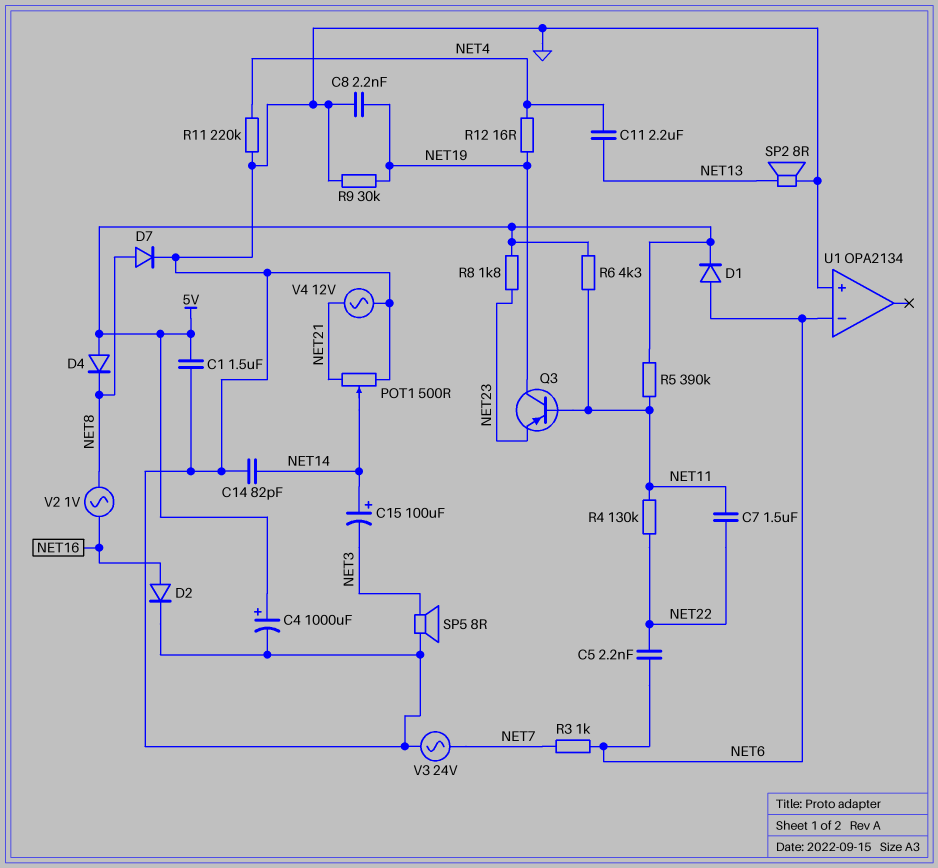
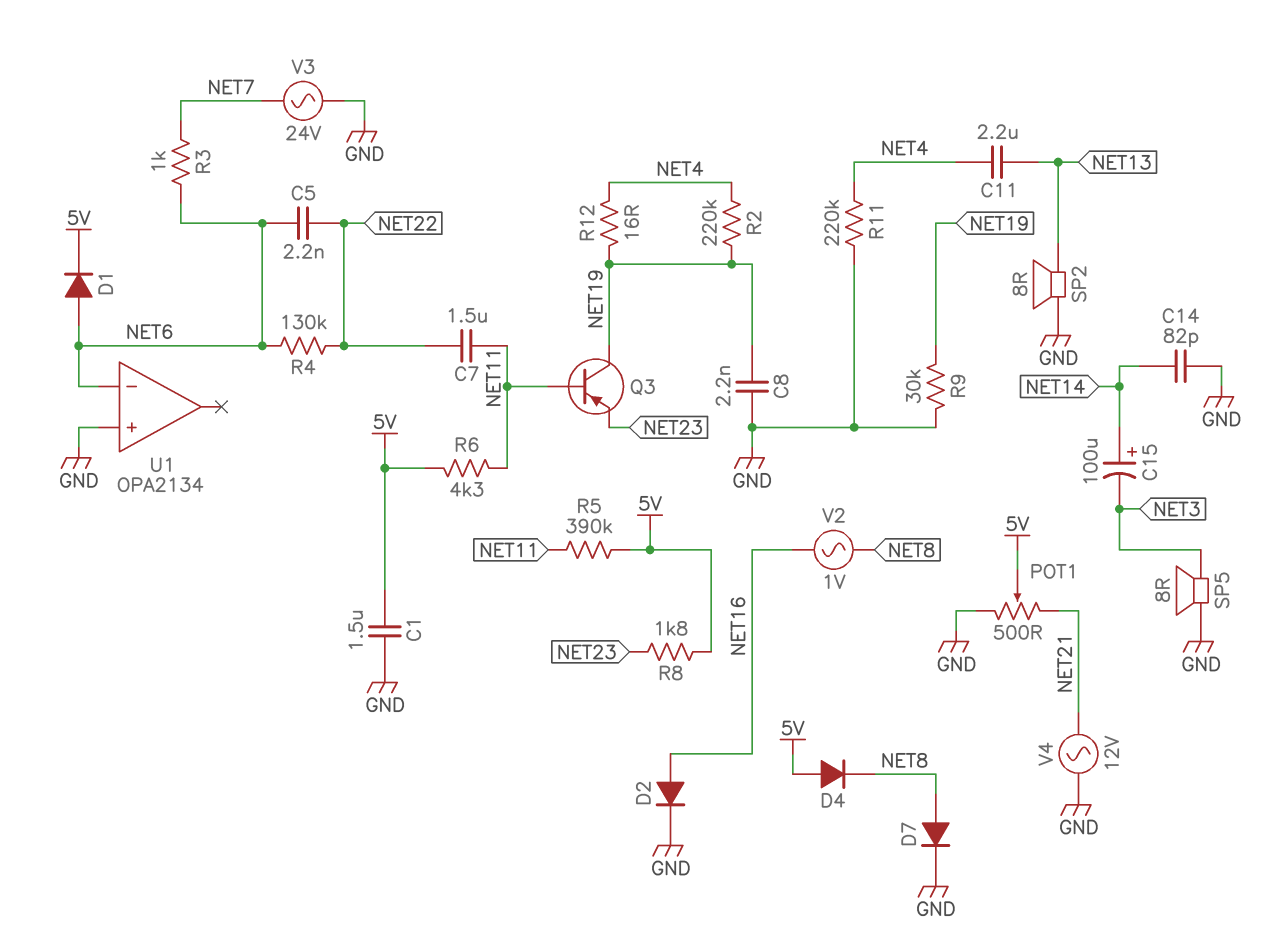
C4: 1000uF (plus 5V, minus GND) -> none
POT1: 500 (GND, NET21, wiper NET14) -> 500 (GND, NET21, wiper 5V)
R2: none -> 220k (NET4, NET19)
R4: 130k (NET11, NET22) -> 130k (NET6, NET22)

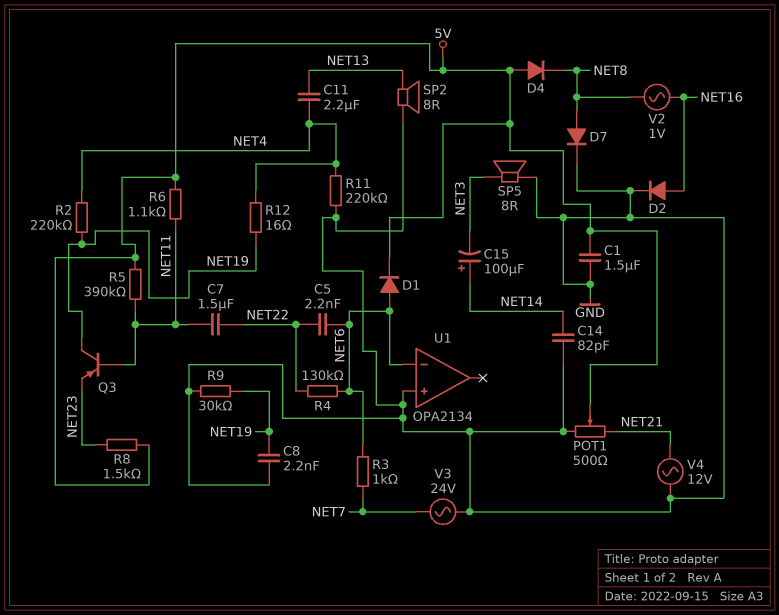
R6: 4.3k (5V, NET11) -> 1.1k (5V, NET11)
R8: 1.8k (5V, NET23) -> 1.5k (5V, NET23)

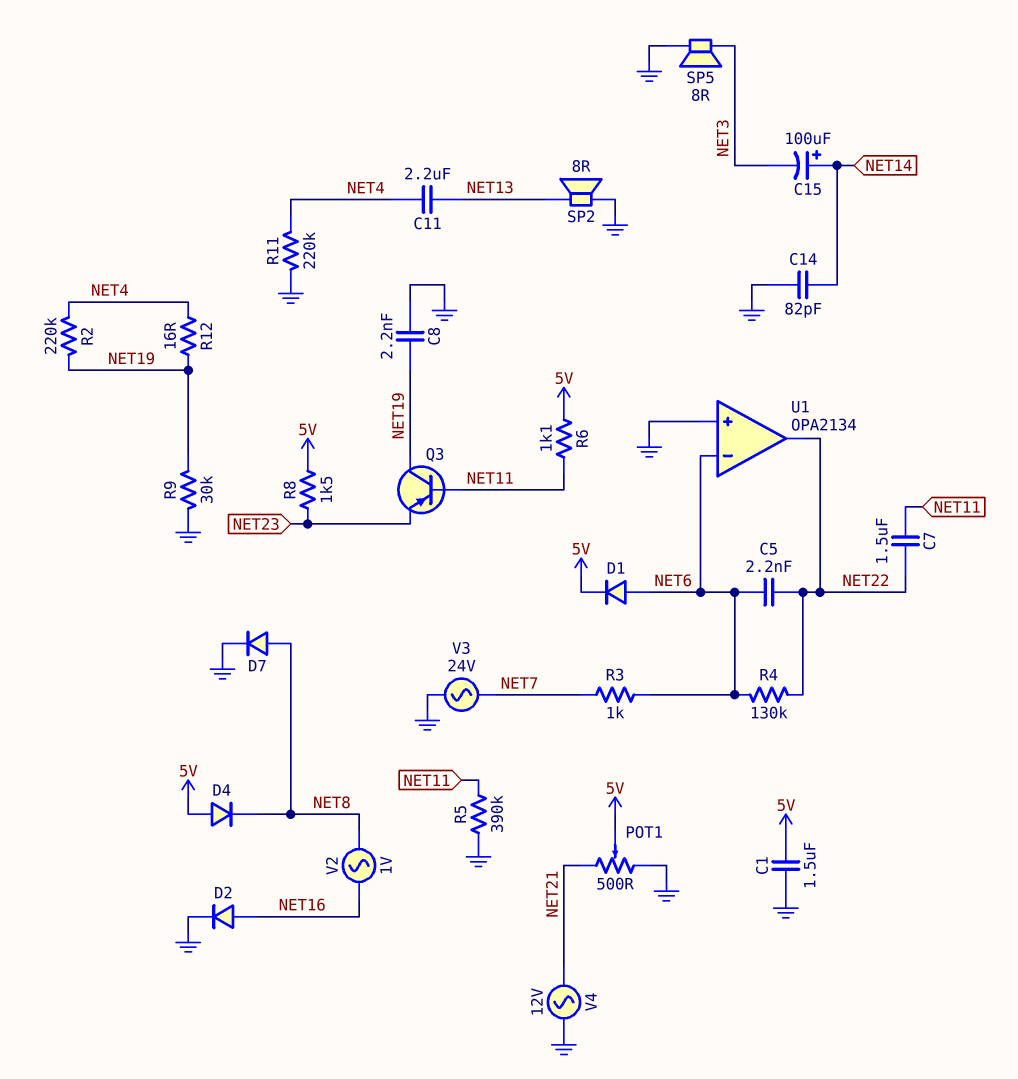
R5: 390k (5V, NET11) -> 390k (GND, NET11)
U1 pin out: none -> NET22

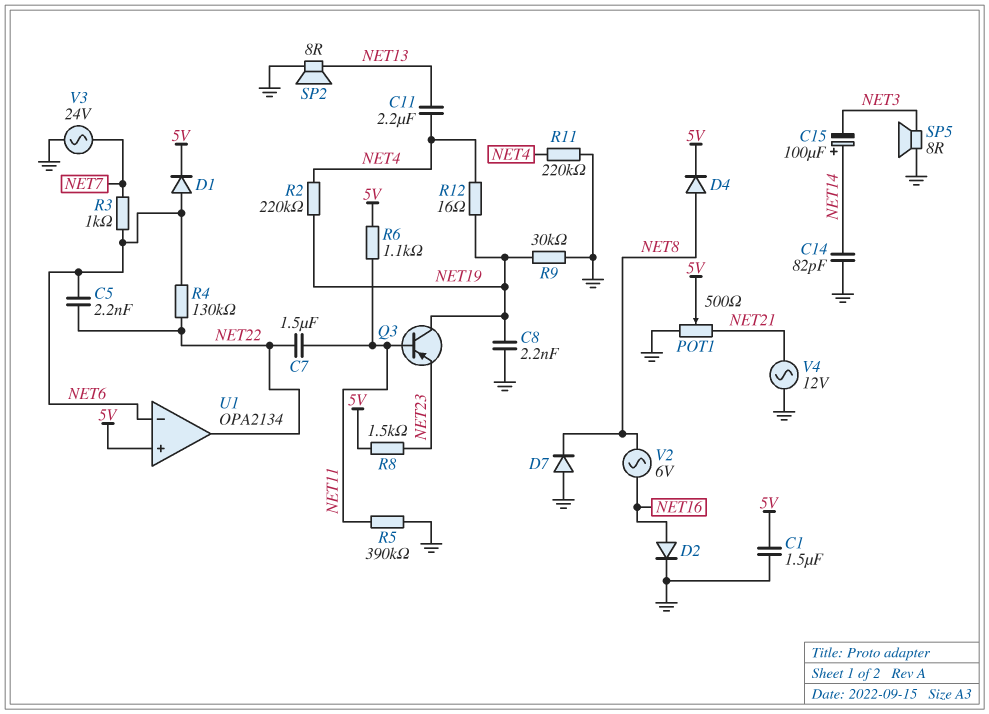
D4: diode (A 5V, K NET8) -> diode (A NET8, K 5V)
D7: diode (A NET8, K GND) -> diode (A GND, K NET8)
U1 pin in+: GND -> 5V
V2: AC 1V (NET8, NET16) -> AC 6V (NET8, NET16)

